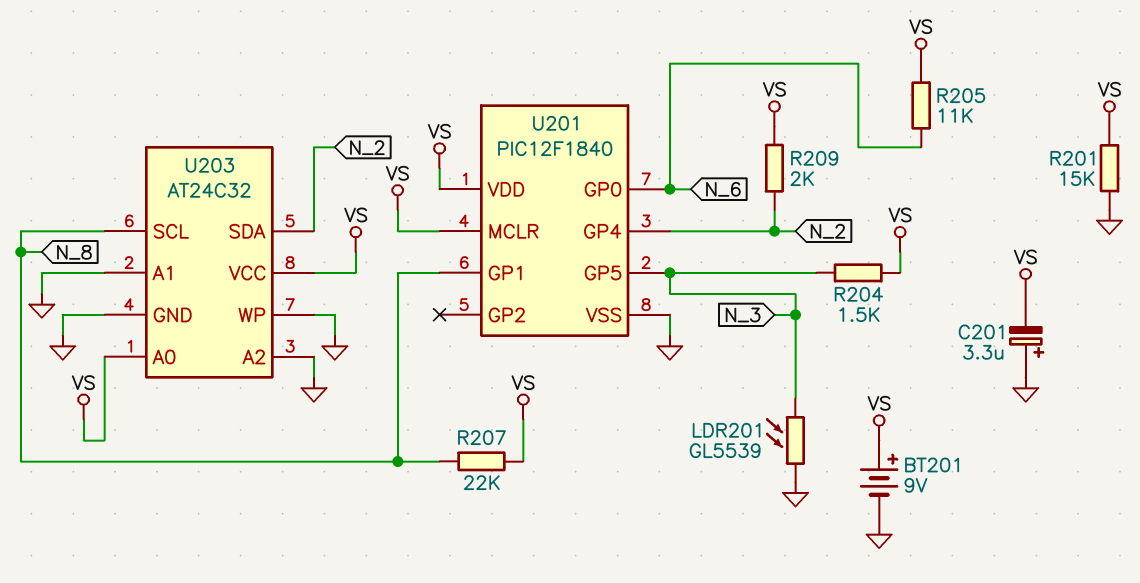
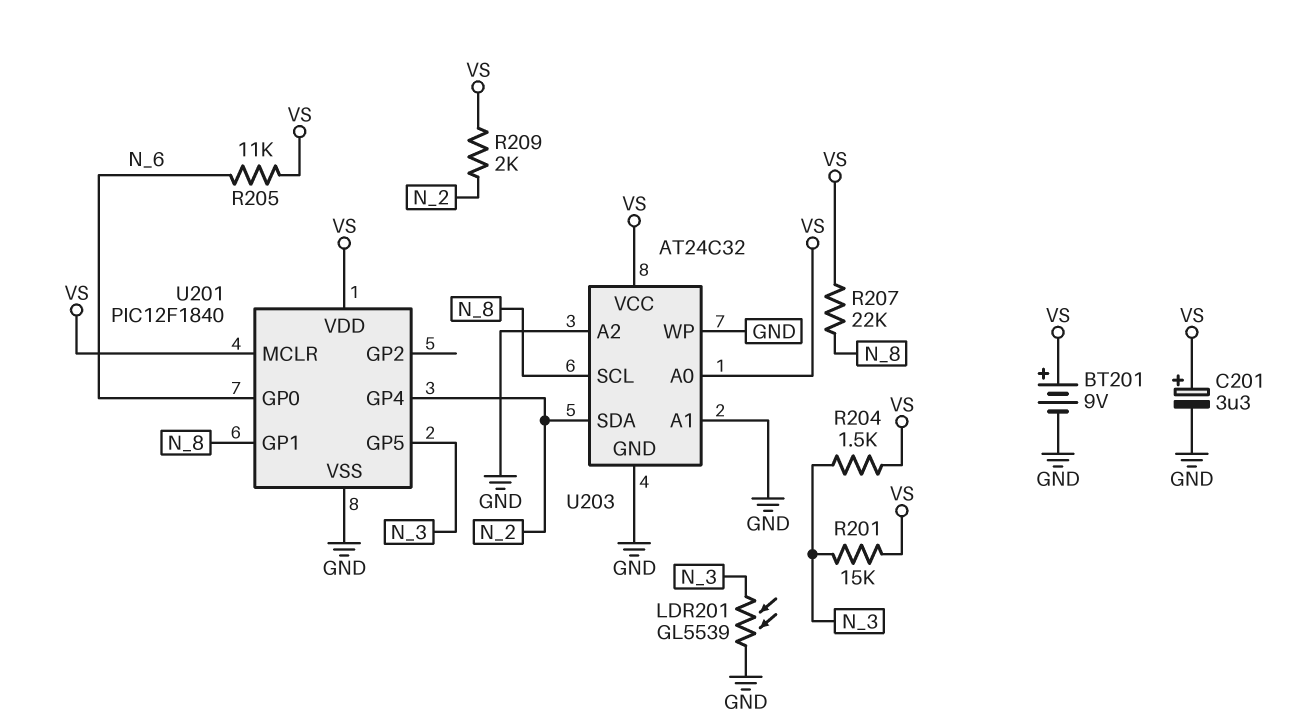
C201: 3.3uF (plus GND, minus VS) -> 3.3uF (plus VS, minus GND)
R201: 15k (GND, VS) -> 15k (N_3, VS)

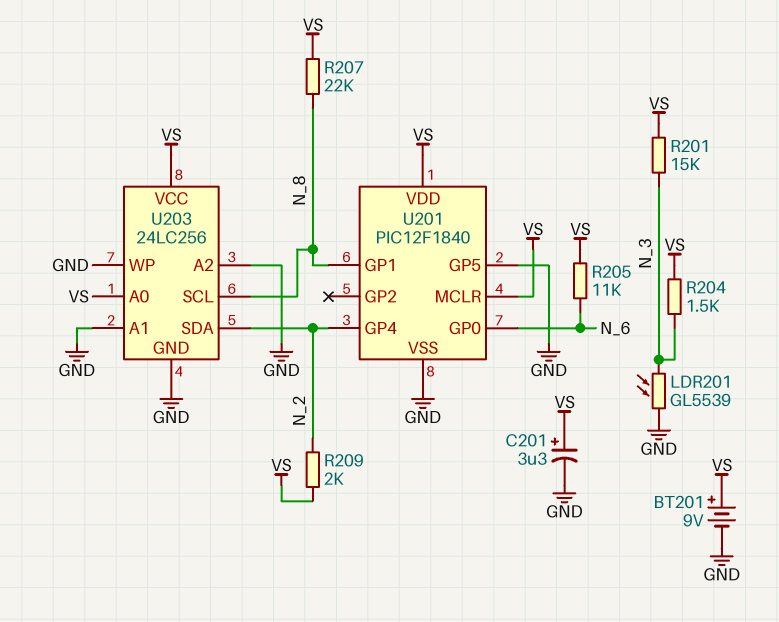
U201 pin GP5: N_3 -> GND
U203: AT24C32 -> 24LC256

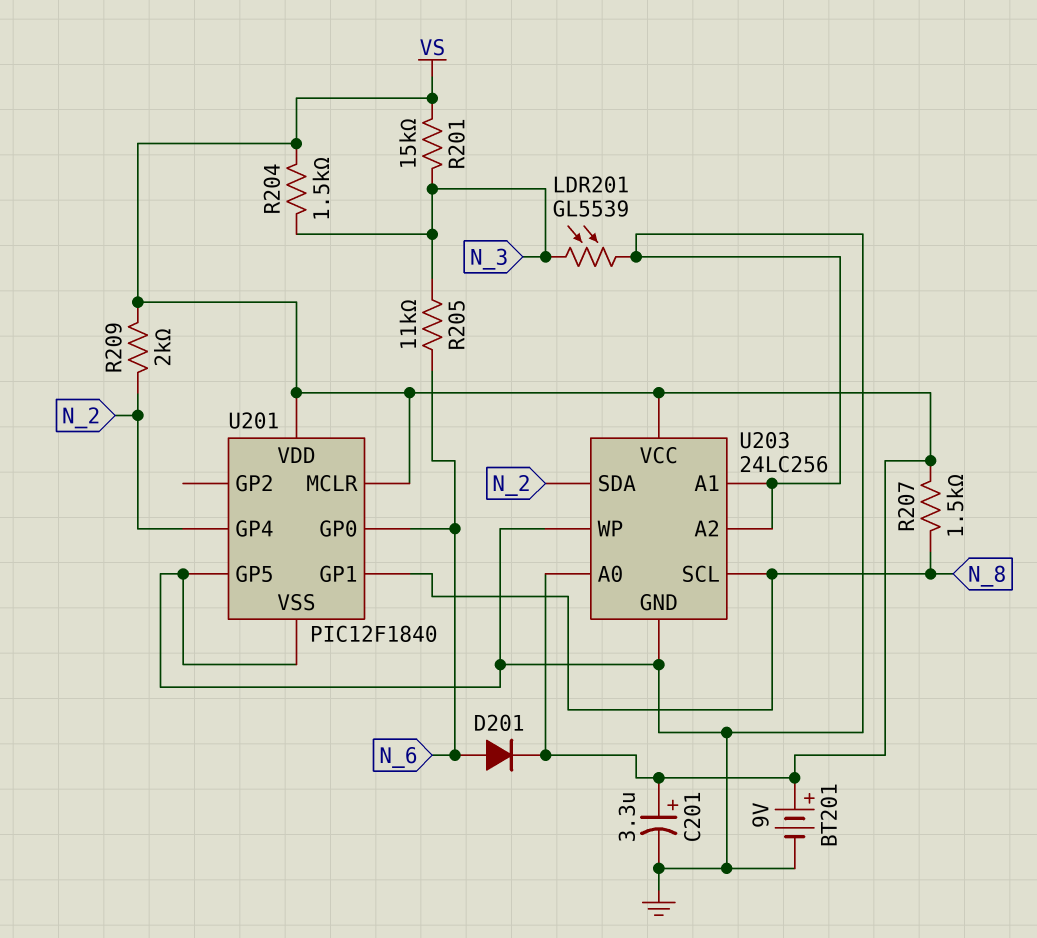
D201: none -> diode (A N_6, K VS)
R205: 11k (N_6, VS) -> 11k (N_3, N_6)
R207: 22k (N_8, VS) -> 1.5k (N_8, VS)

